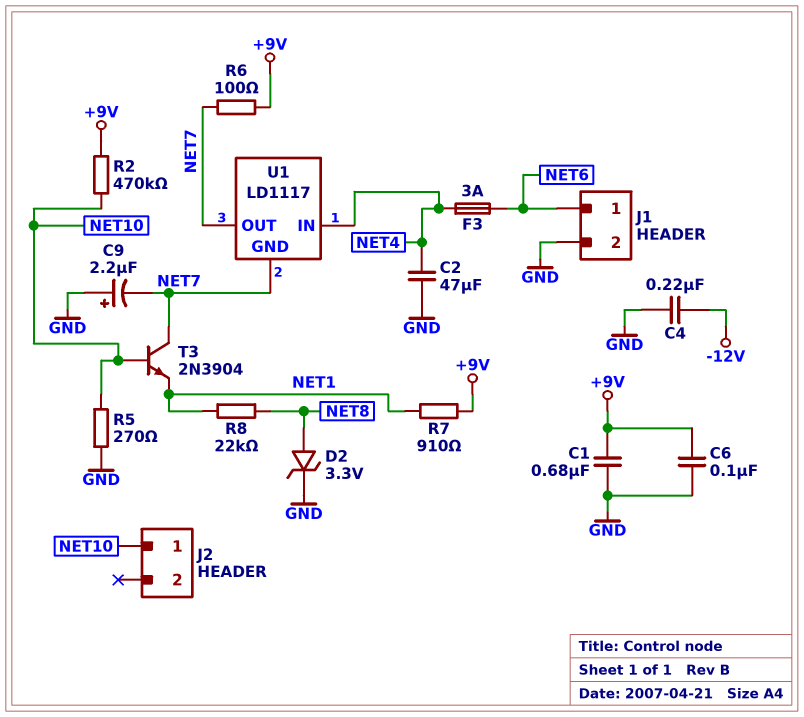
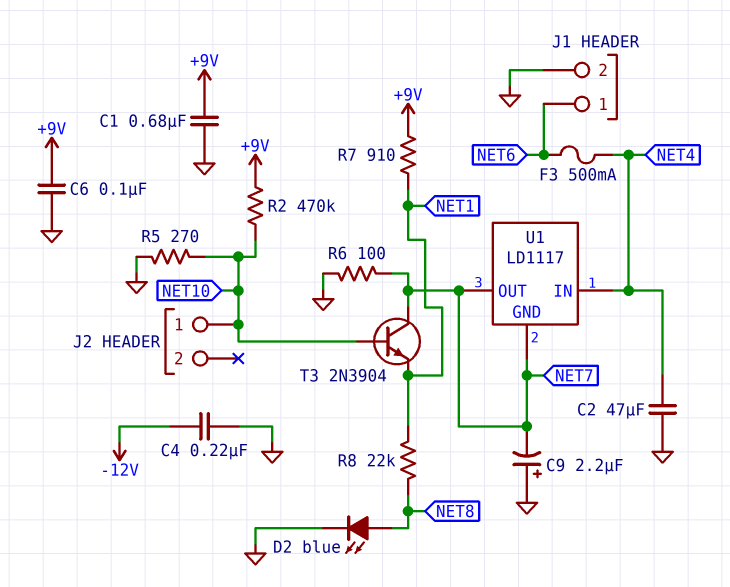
D2: zener 3.3V (A NET8, K GND) -> LED blue (A NET8, K GND)
F3: 3A (NET4, NET6) -> 500mA (NET4, NET6)
R6: 100 (+9V, NET7) -> 100 (GND, NET7)

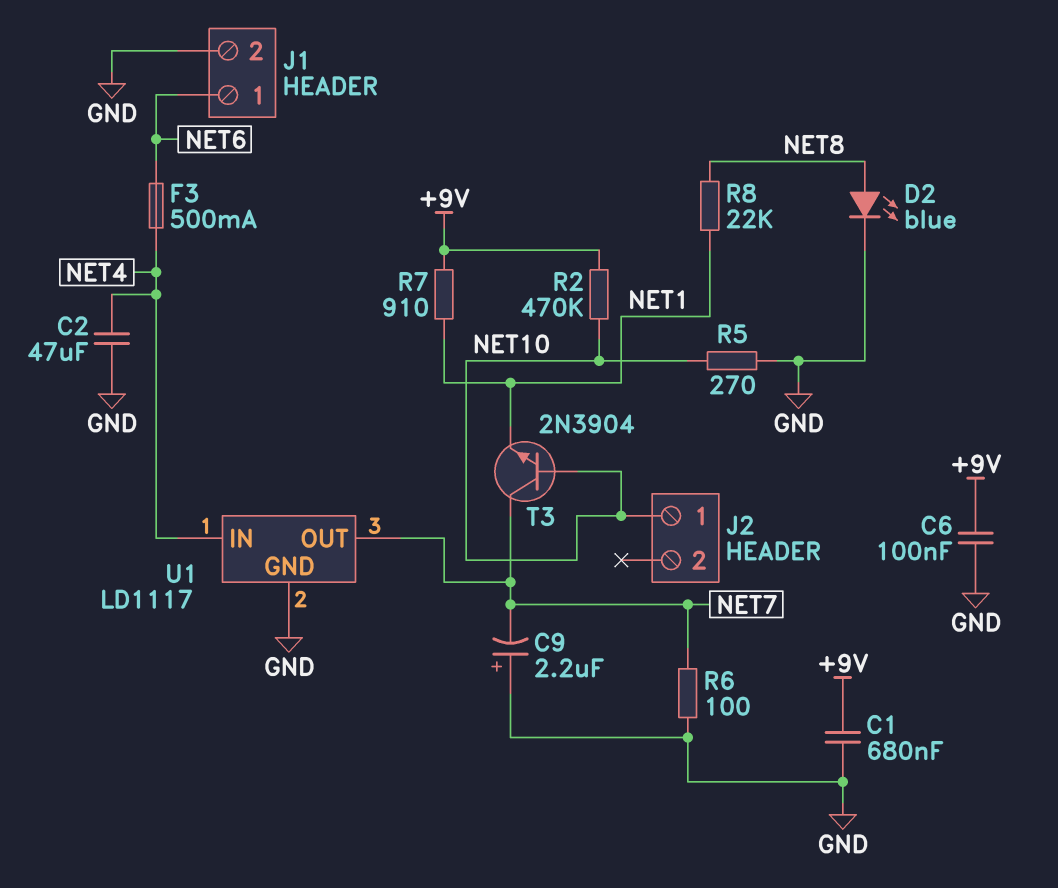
C4: 220nF (-12V, GND) -> none
U1 pin GND: NET7 -> GND

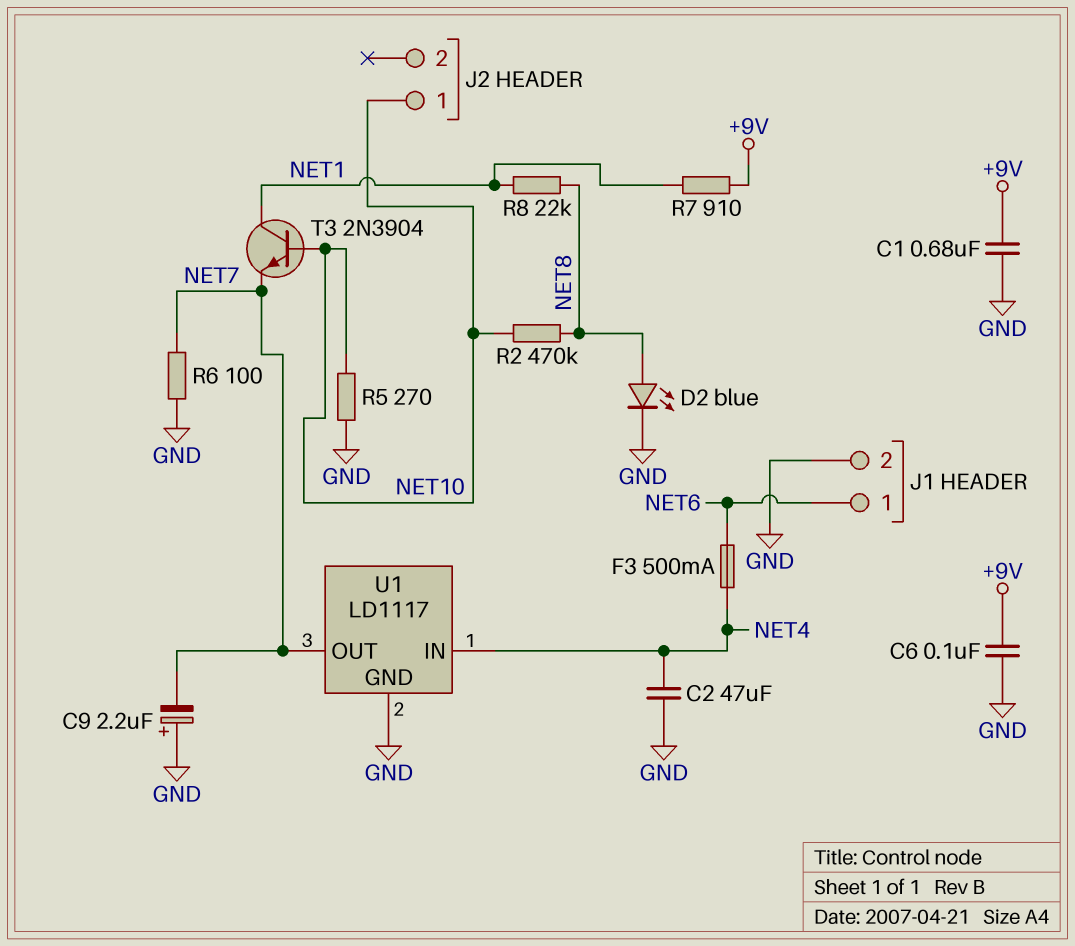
R2: 470k (+9V, NET10) -> 470k (NET8, NET10)
T3: NPN 2N3904 (B NET10, C NET7, E NET1) -> NPN 2N3904 (B NET10, C NET1, E NET7)

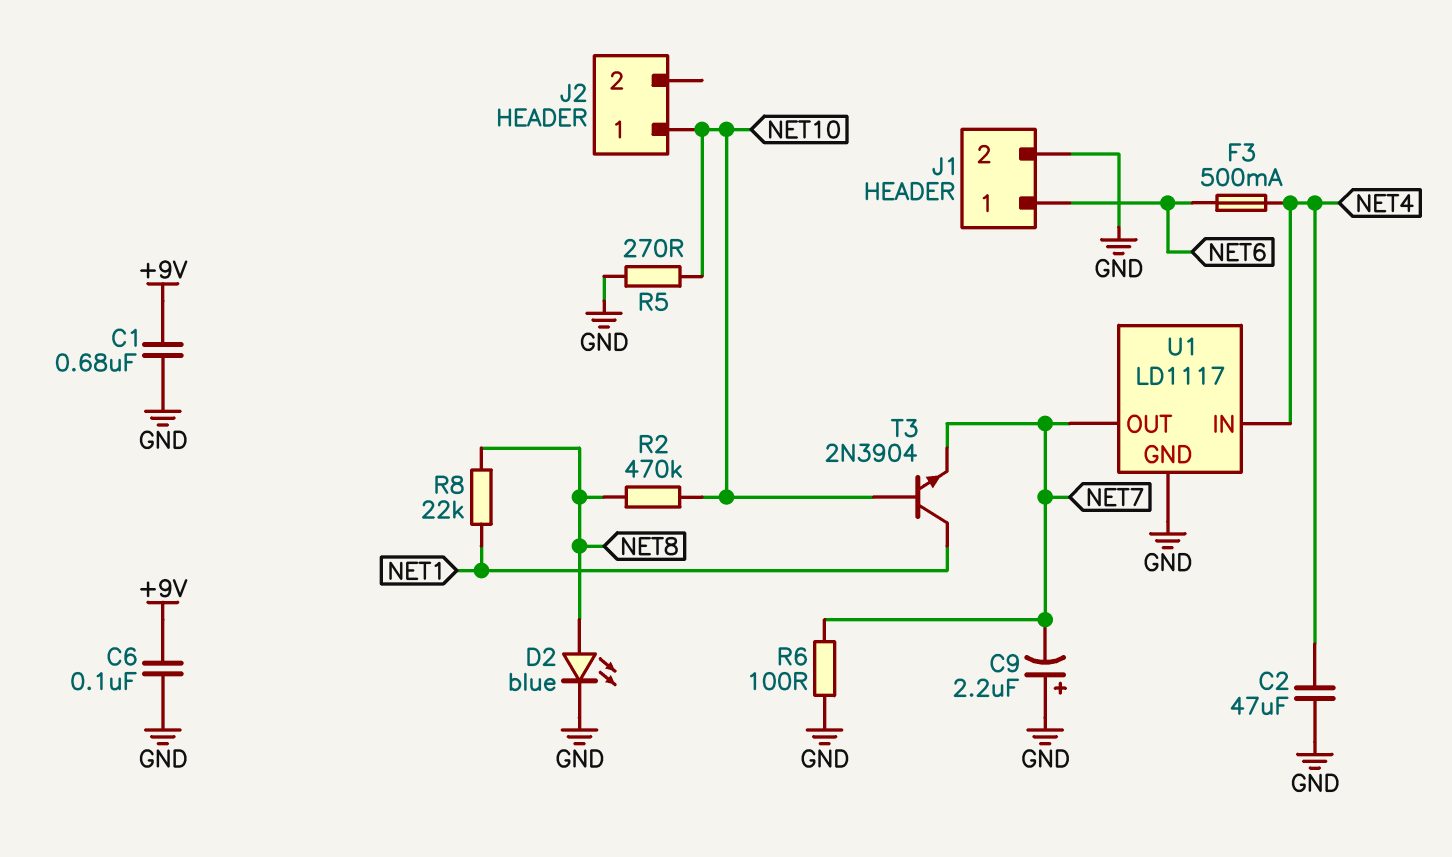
R7: 910 (+9V, NET1) -> none

